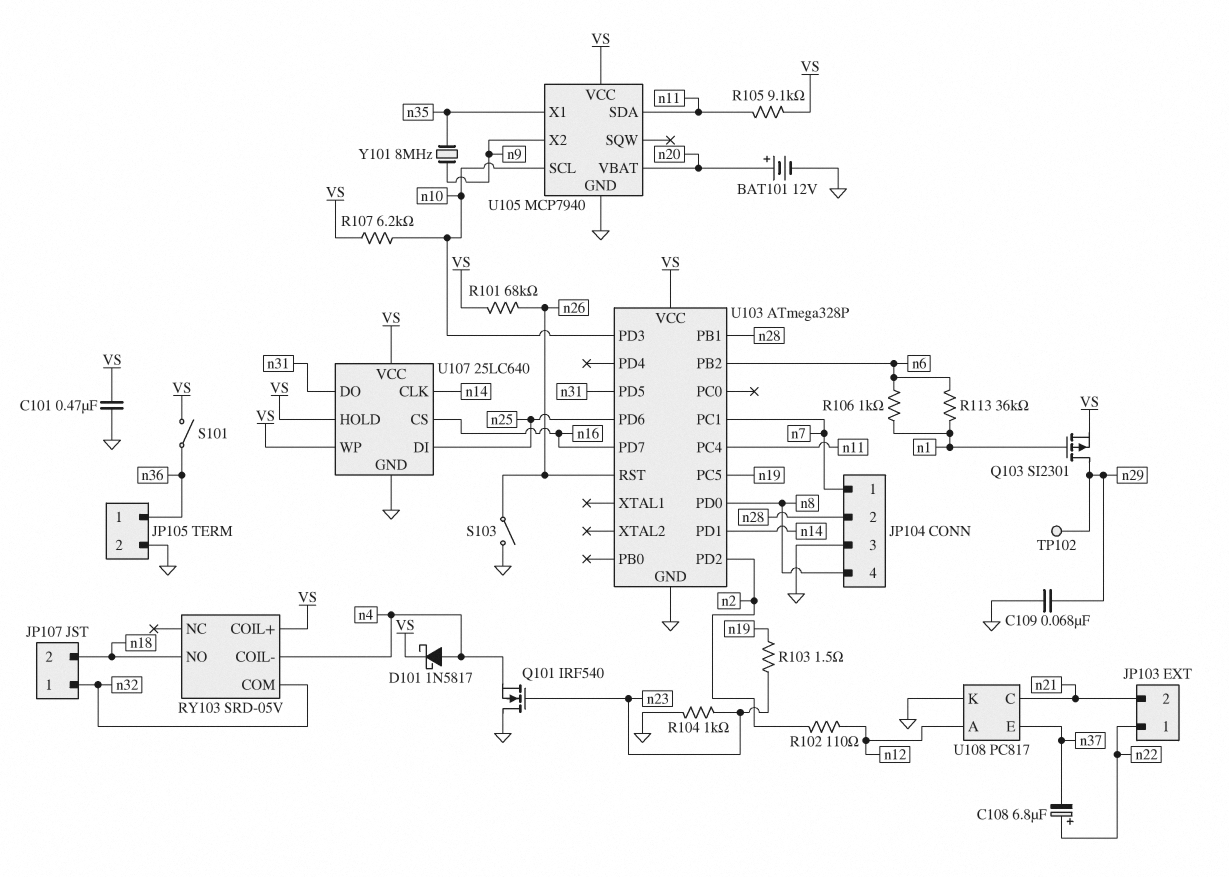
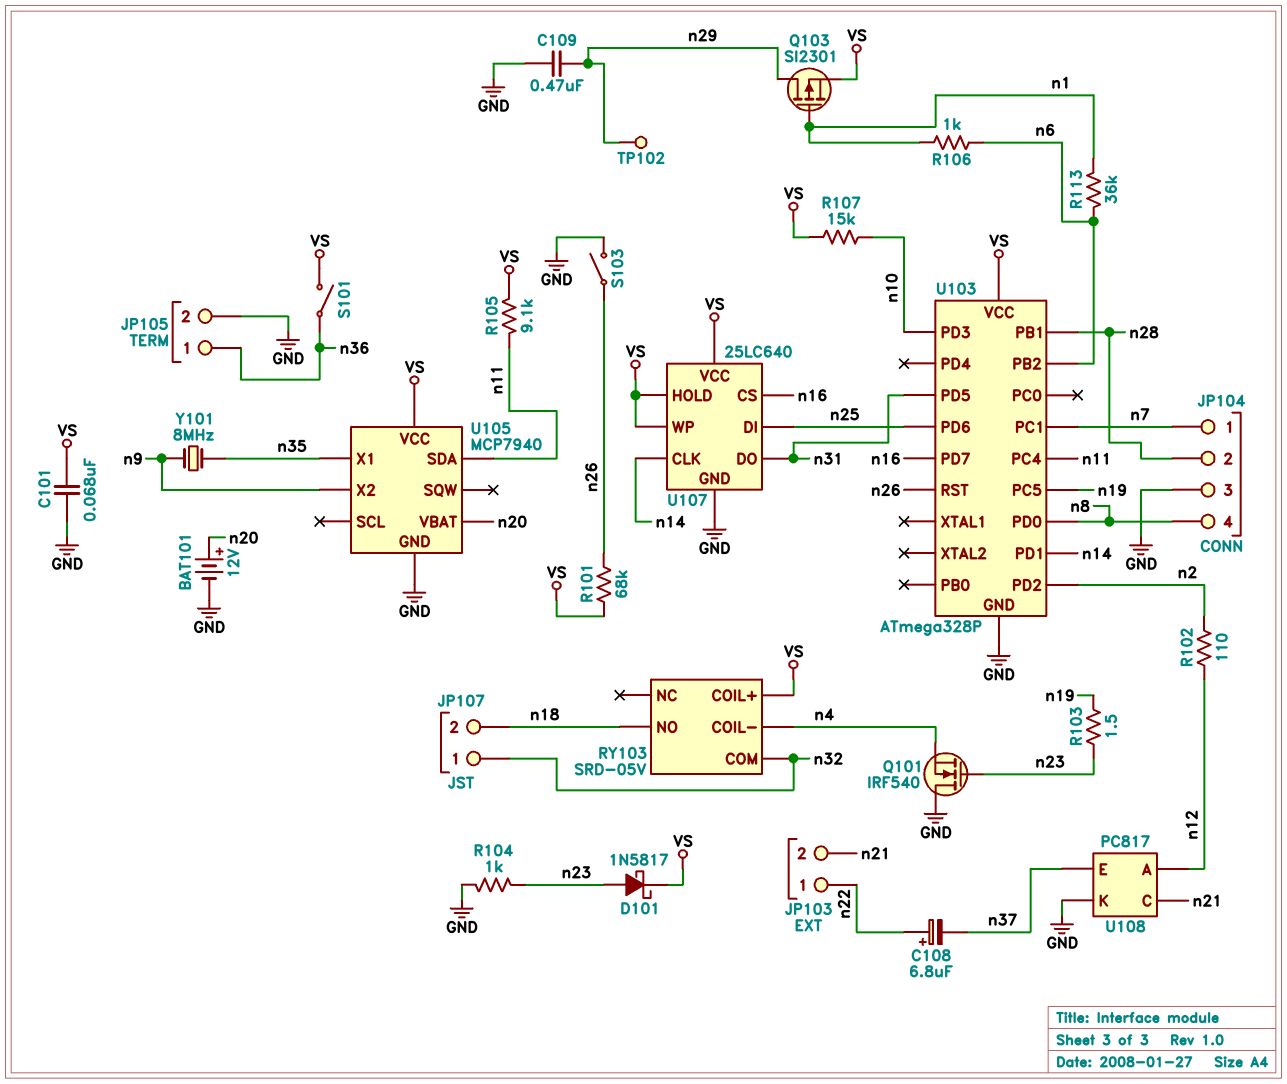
C101: 470nF (GND, VS) -> 68nF (GND, VS)
C109: 68nF (GND, n29) -> 470nF (GND, n29)
D101: schottky 1N5817 (A n4, K VS) -> schottky 1N5817 (A n23, K VS)
R107: 6.2k (VS, n10) -> 15k (VS, n10)
U105 pin SCL: n10 -> none

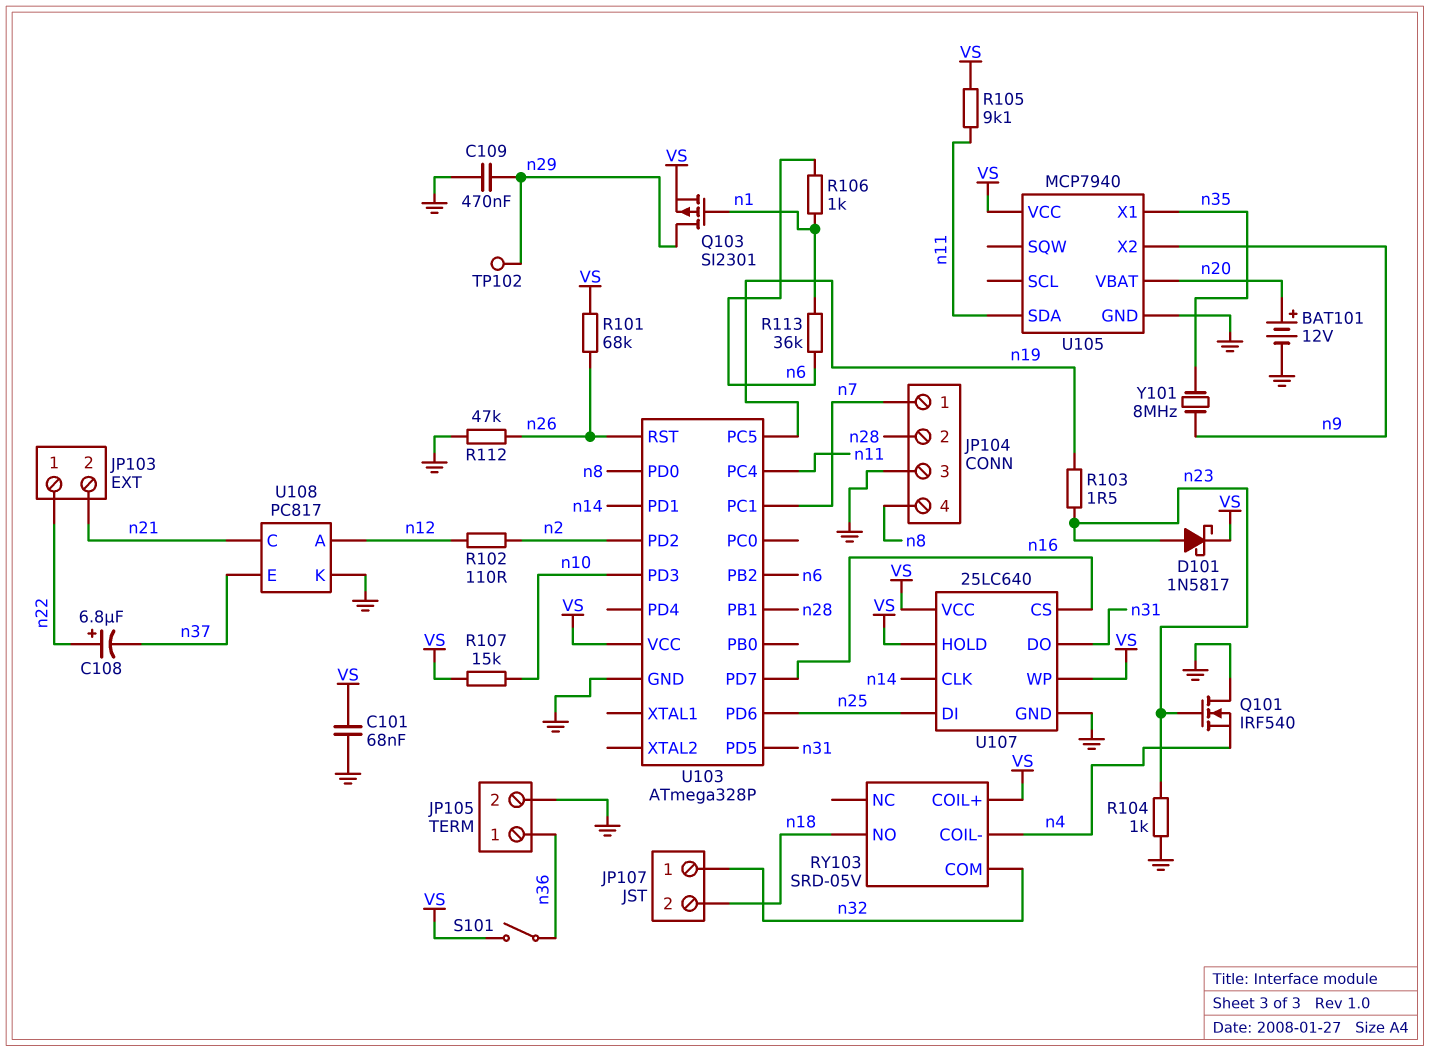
R112: none -> 47k (GND, n26)
S103: switch (GND, n26) -> none

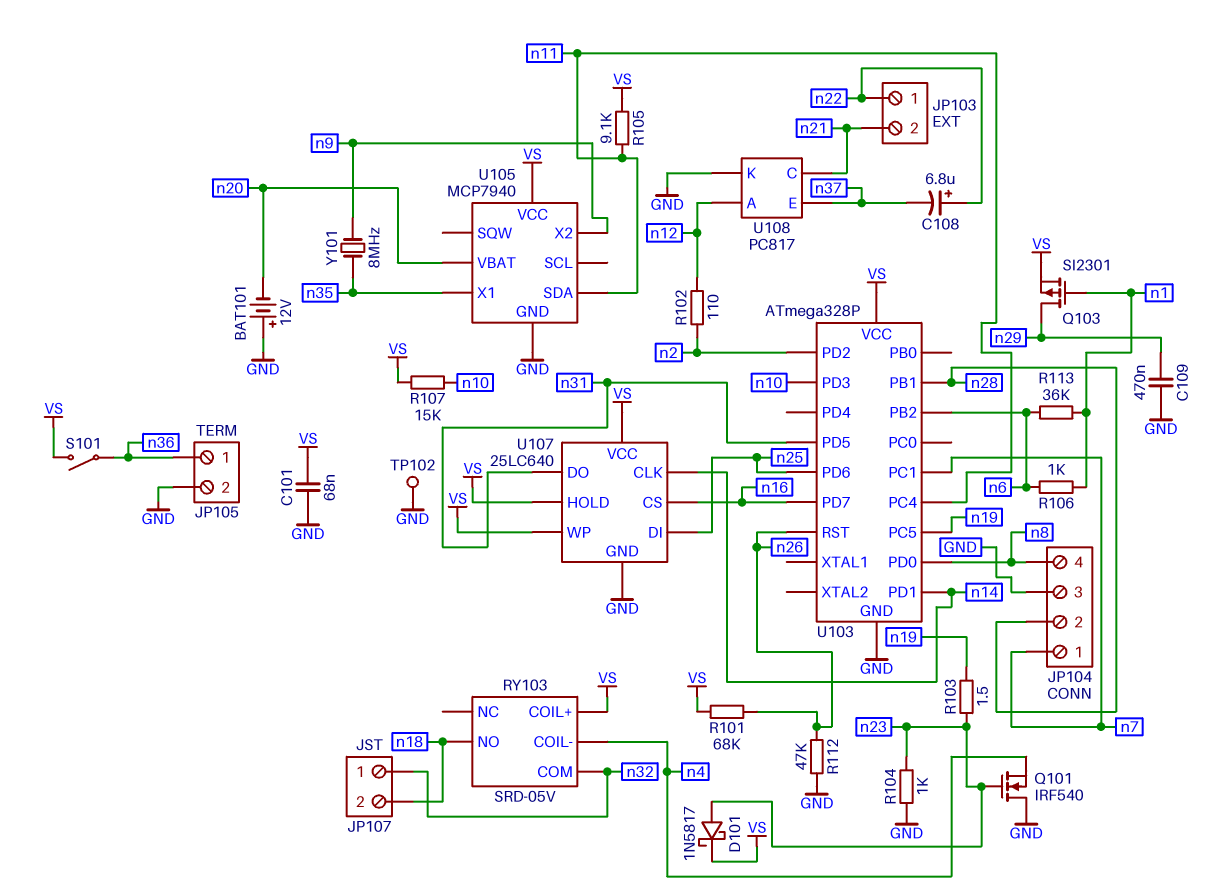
BAT101: 12V (plus n20, minus GND) -> 12V (plus GND, minus n20)
TP102: test point (n29) -> test point (GND)

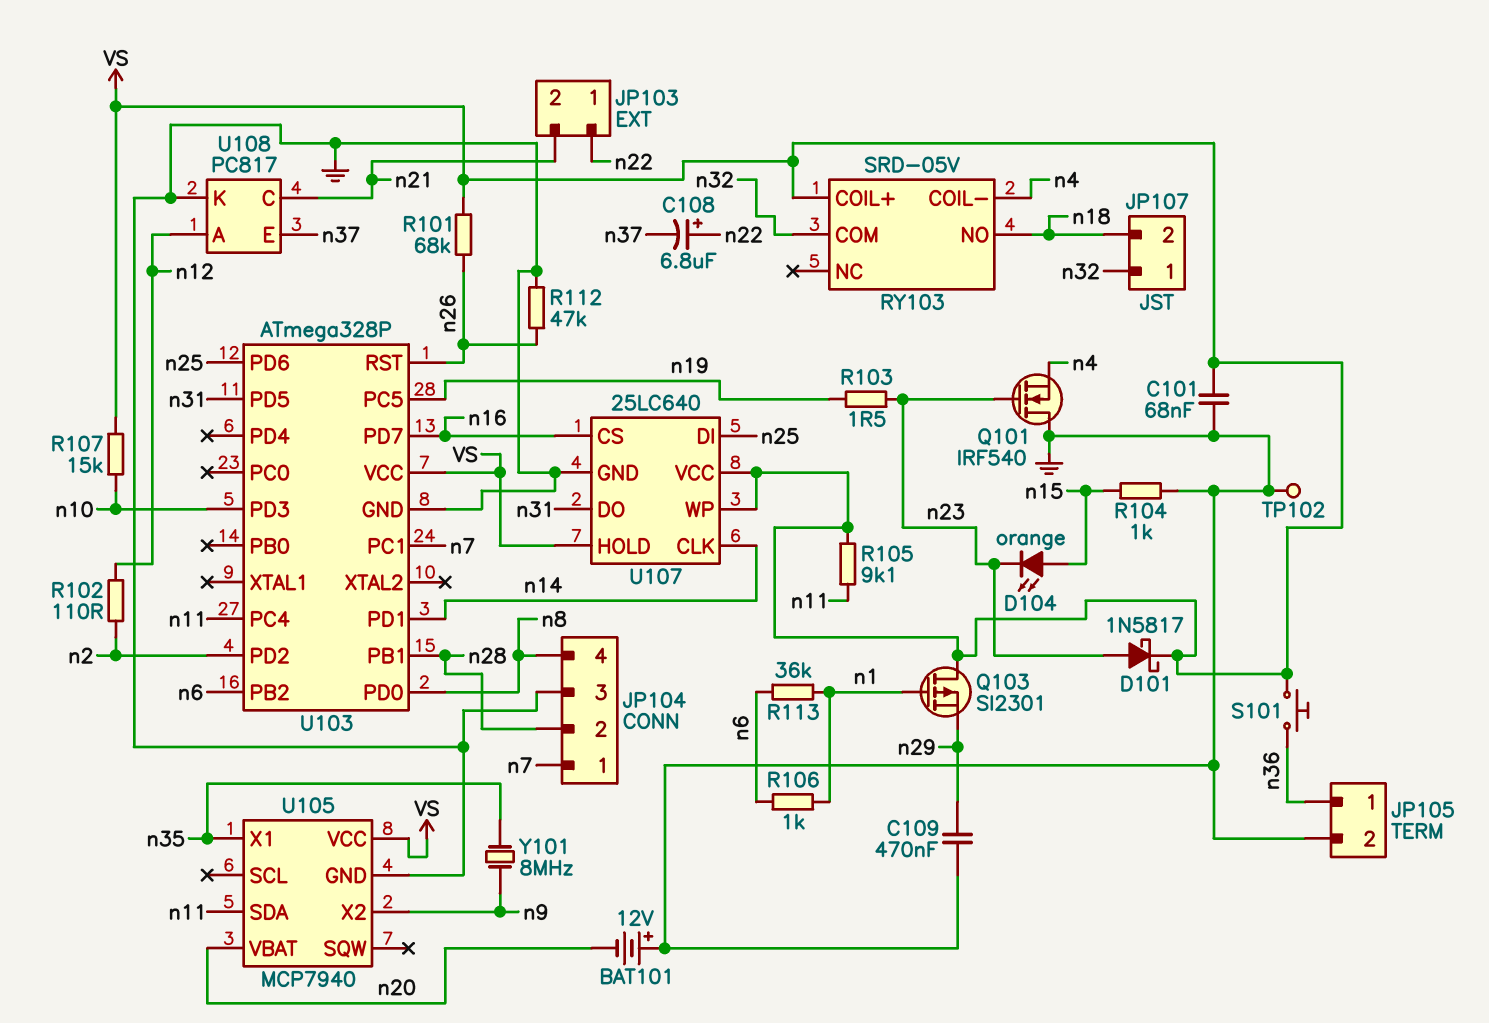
D104: none -> LED orange (A n15, K n23)
Q103: PMOS SI2301 (G n1, D n29, S VS) -> PMOS SI2301 (G n1, D VS, S n29)
R104: 1k (GND, n23) -> 1k (GND, n15)
S101: switch (VS, n36) -> button (VS, n36)

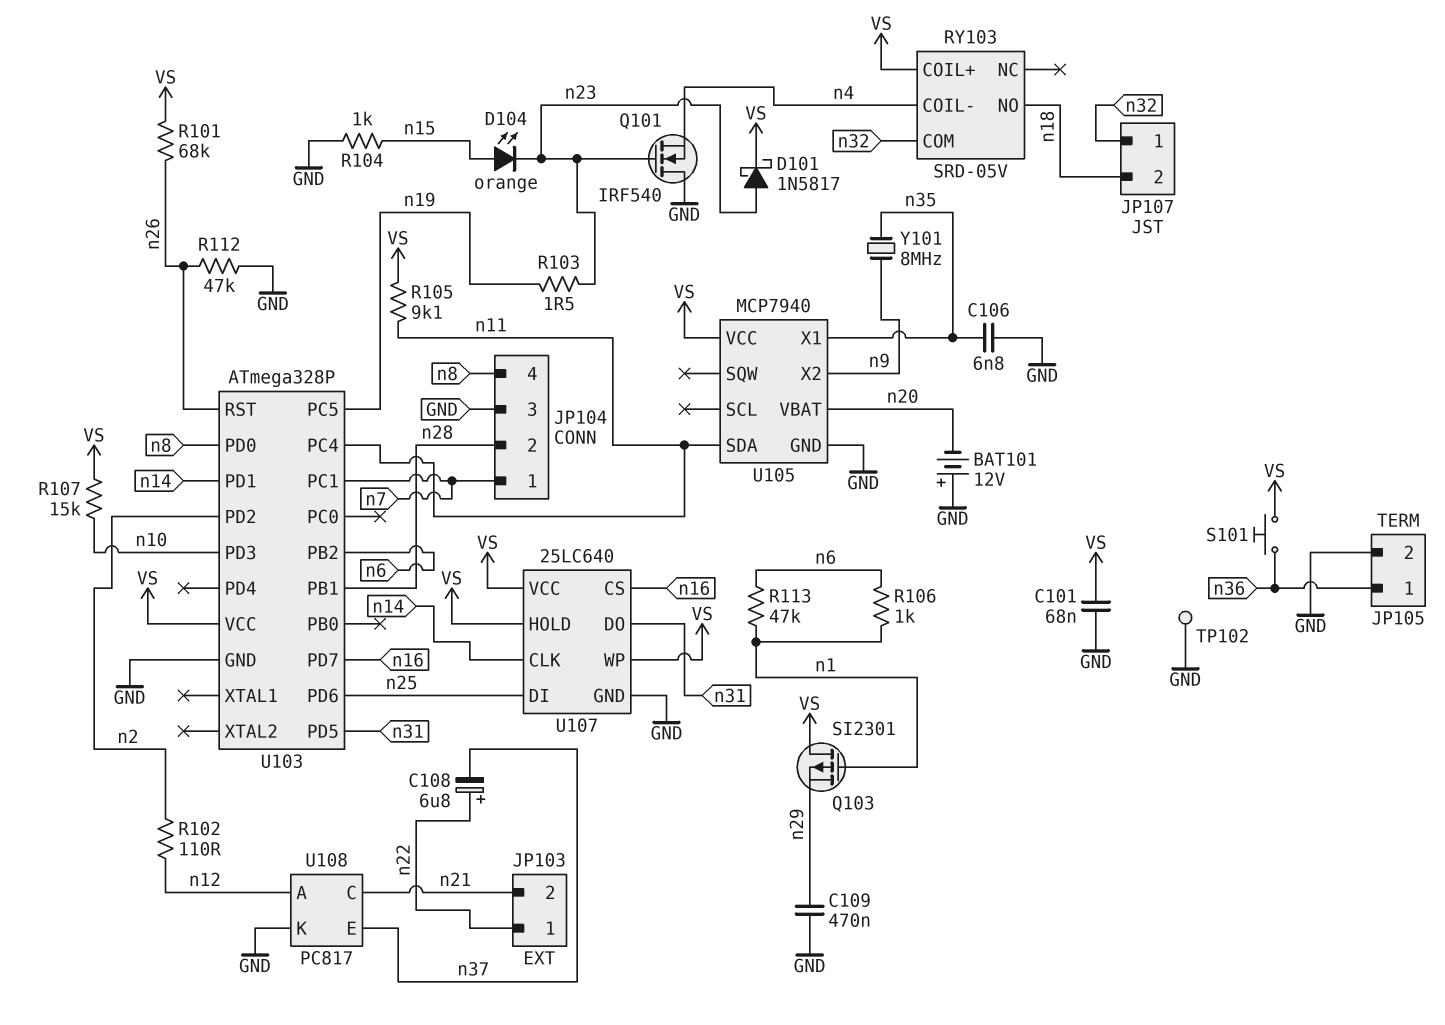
C106: none -> 6.8nF (GND, n35)
R113: 36k (n1, n6) -> 47k (n1, n6)

